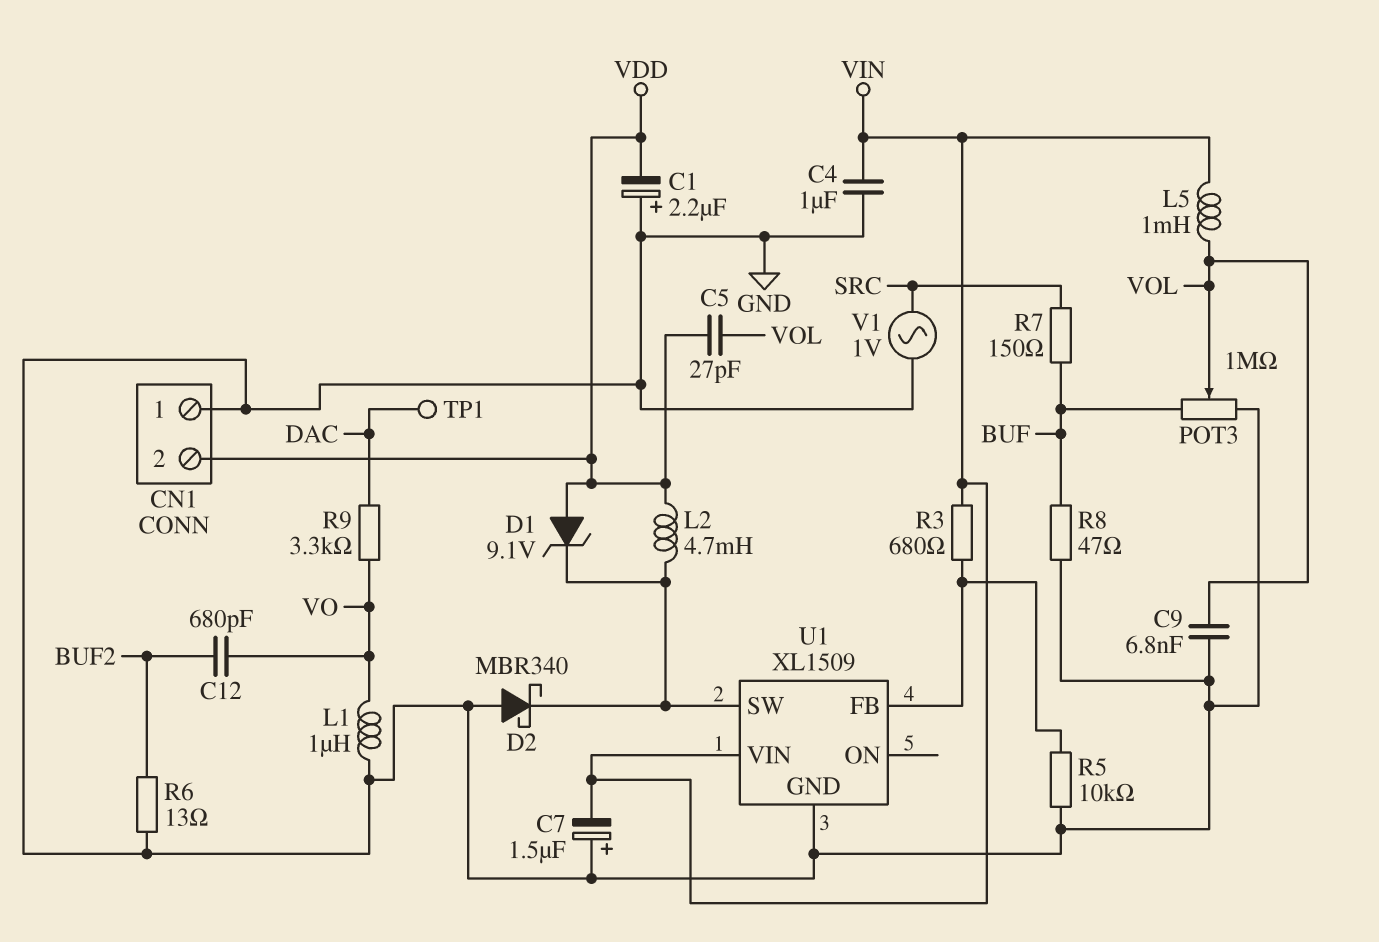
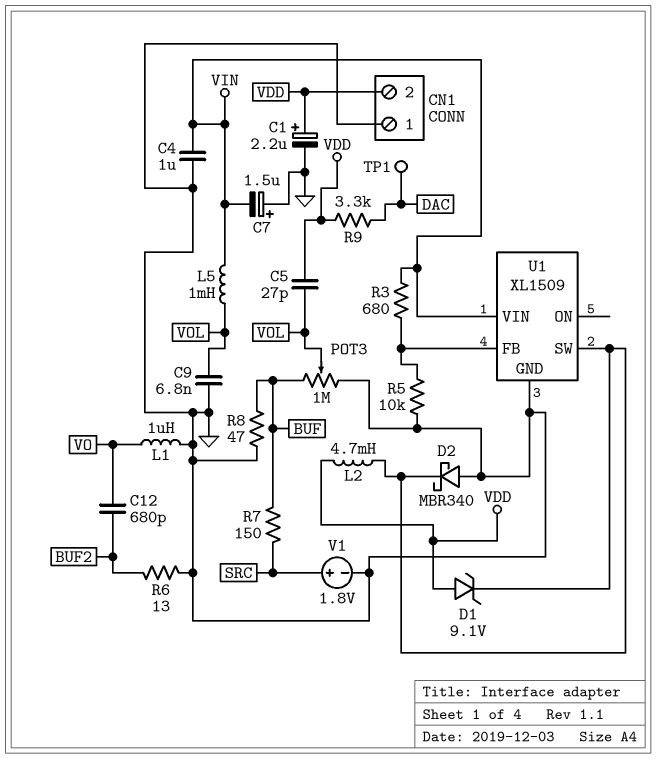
C1: 2.2uF (plus GND, minus VDD) -> 2.2uF (plus VDD, minus GND)
R9: 3.3k (DAC, VO) -> 3.3k (DAC, VDD)
V1: AC 1V (GND, SRC) -> 1.8V (plus SRC, minus GND)

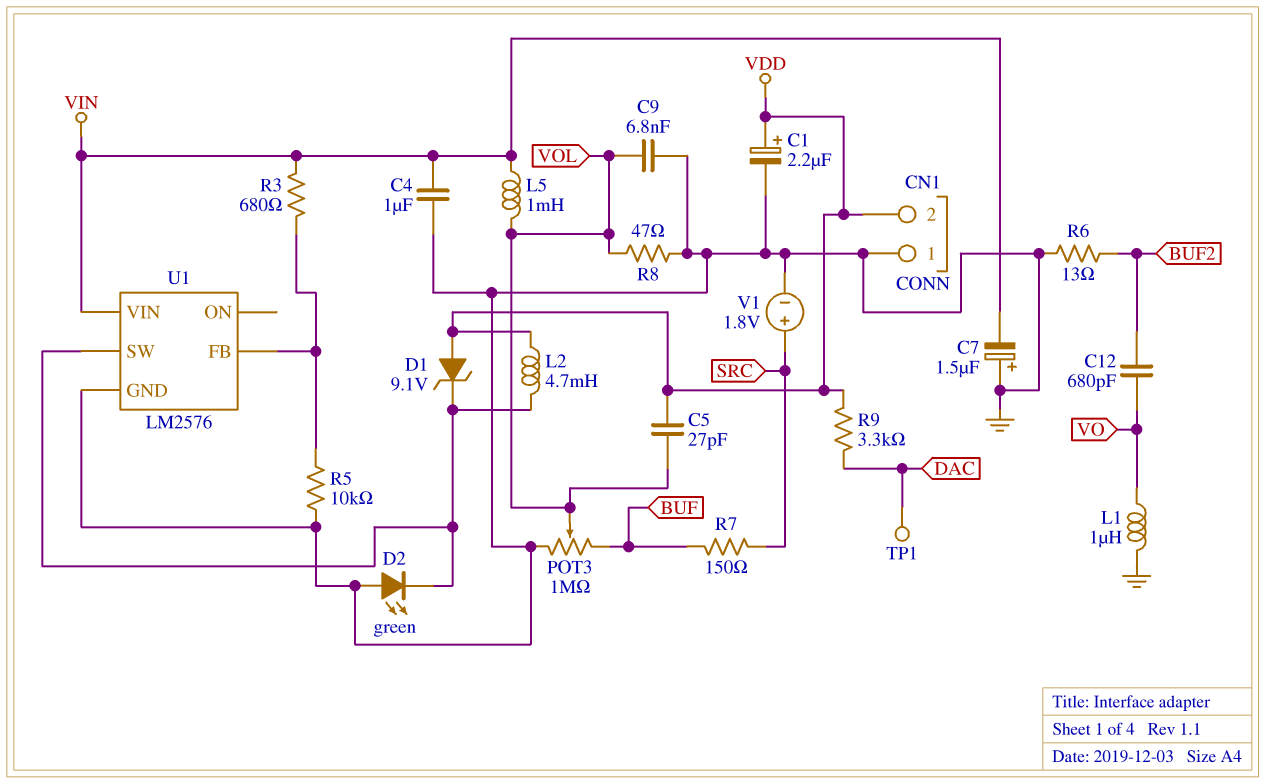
D2: schottky MBR340 (A GND, K U1/SW) -> LED green (A GND, K U1/SW)
R8: 47 (BUF, GND) -> 47 (GND, VOL)
U1: XL1509 -> LM2576

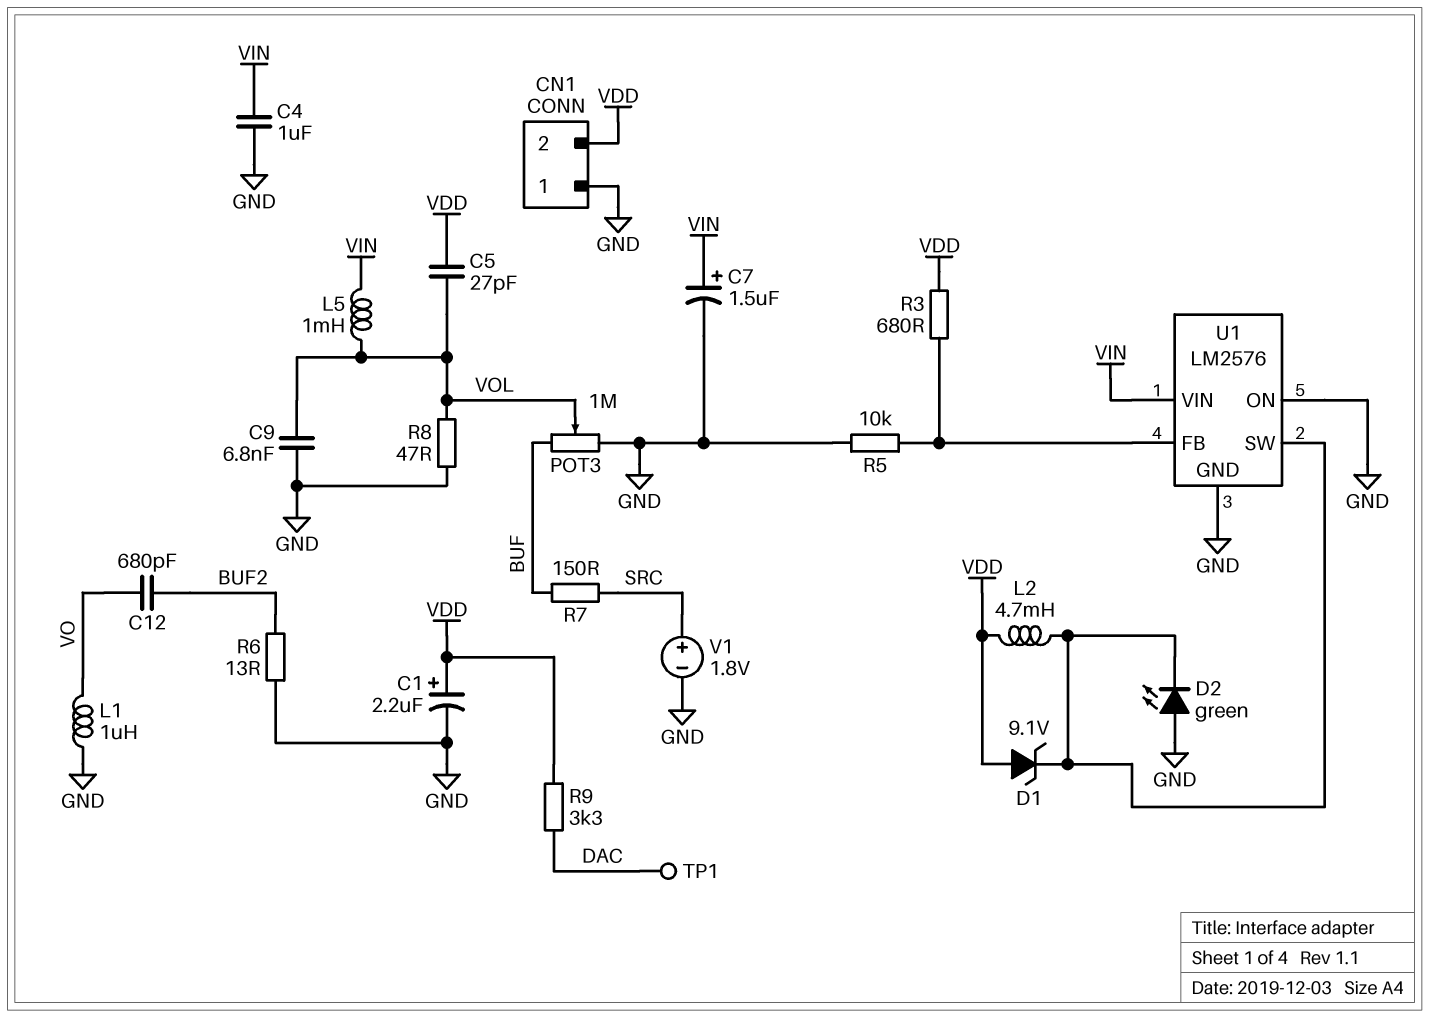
C7: 1.5uF (plus GND, minus VIN) -> 1.5uF (plus VIN, minus GND)
R3: 680 (U1/FB, VIN) -> 680 (U1/FB, VDD)
U1 pin ON: none -> GND

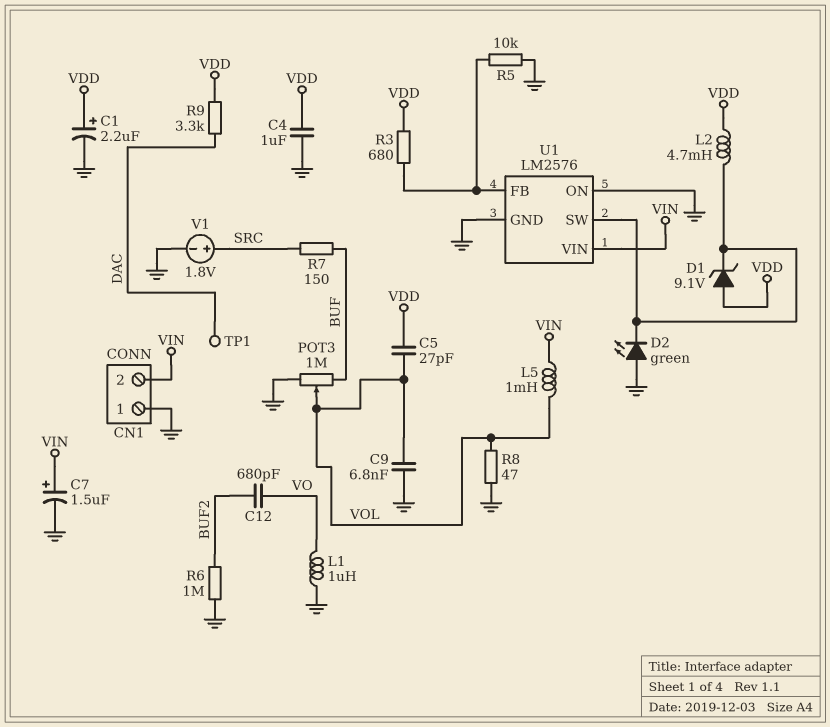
C4: 1uF (GND, VIN) -> 1uF (GND, VDD)
CN1 pin 2: VDD -> VIN
R6: 13 (BUF2, GND) -> 1M (BUF2, GND)

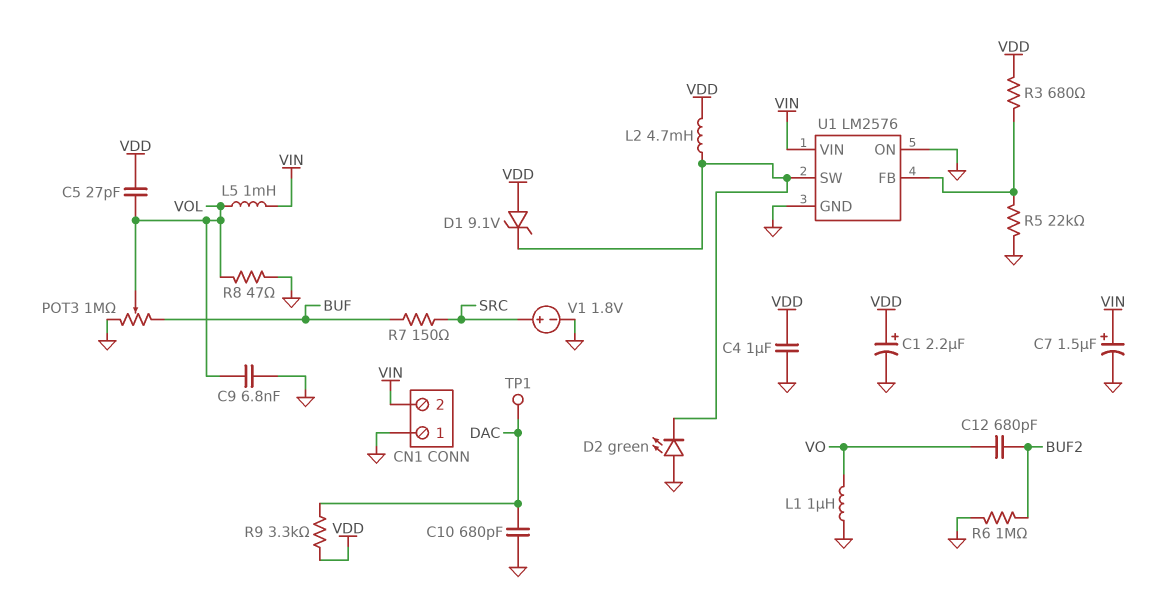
C10: none -> 680pF (DAC, GND)
R5: 10k (GND, U1/FB) -> 22k (GND, U1/FB)

